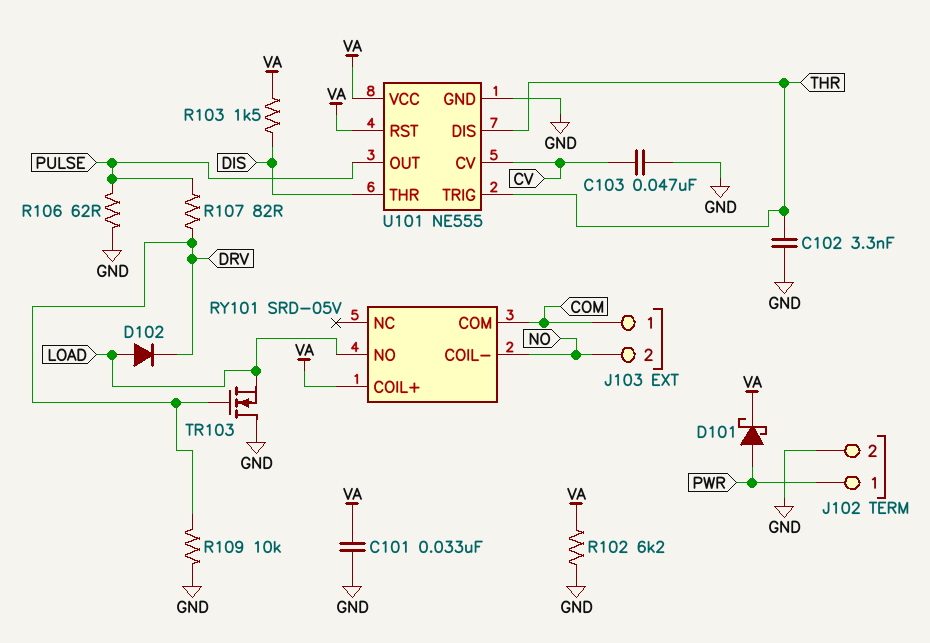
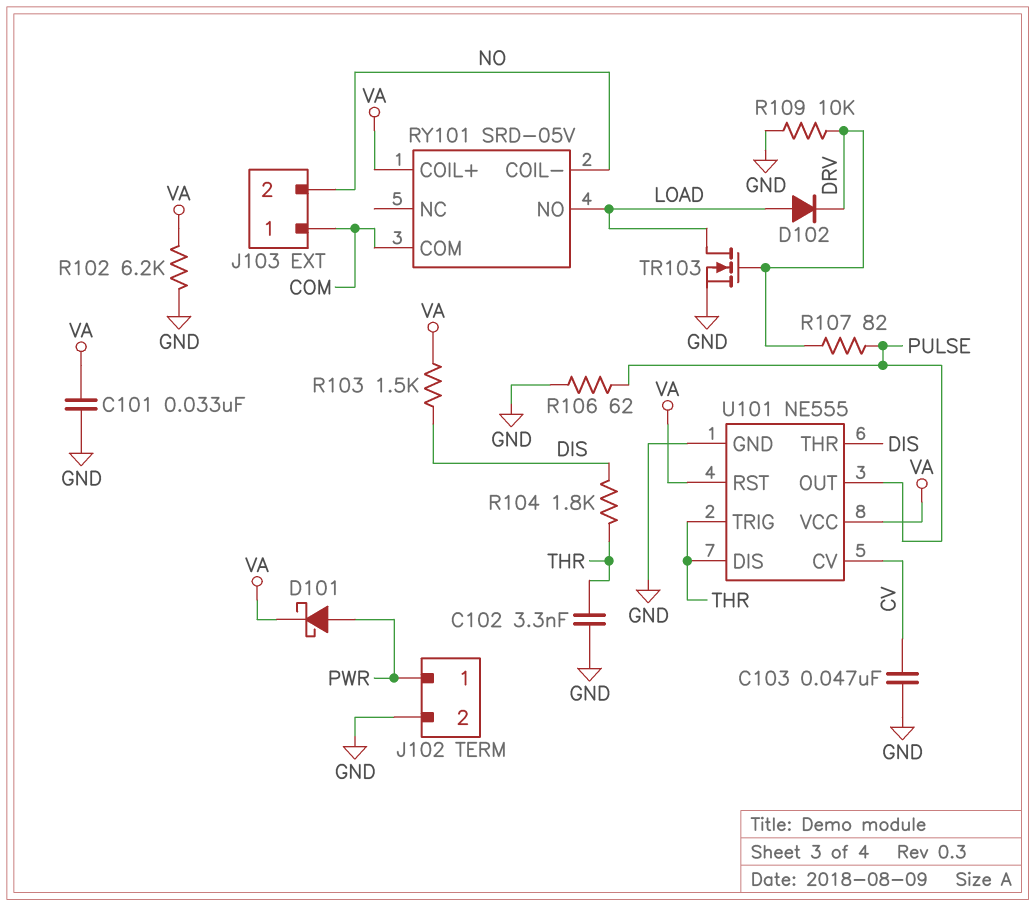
R104: none -> 1.8k (DIS, THR)
TR103: NMOS (G DRV, D GND, S LOAD) -> NMOS (G DRV, D LOAD, S GND)

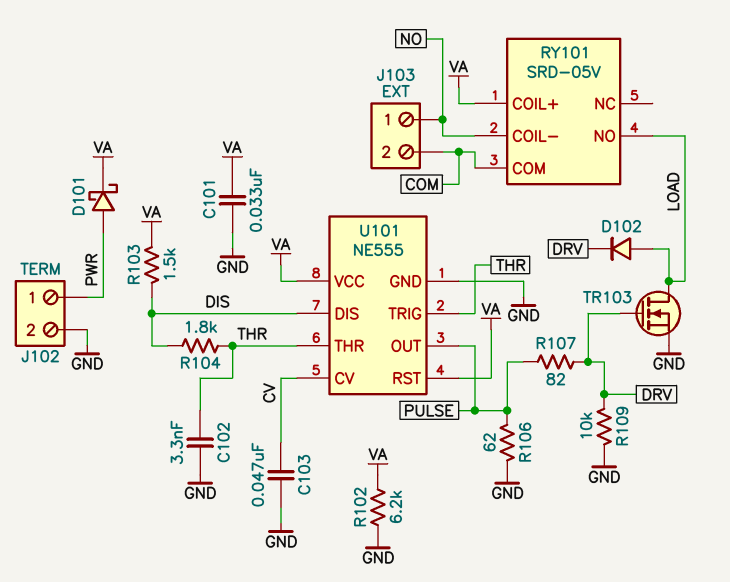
J103 pin 1: COM -> NO
J103 pin 2: NO -> COM
U101 pin DIS: THR -> DIS
U101 pin THR: DIS -> THR

